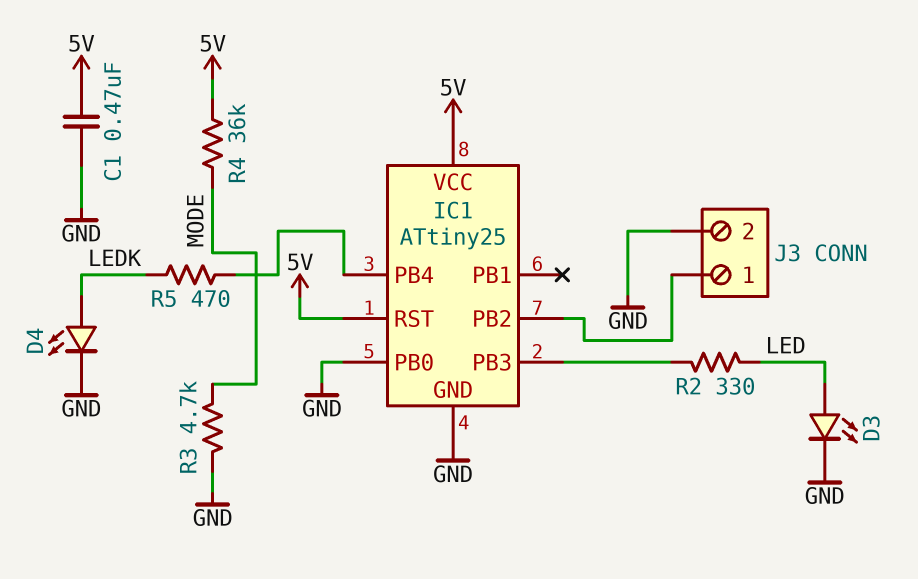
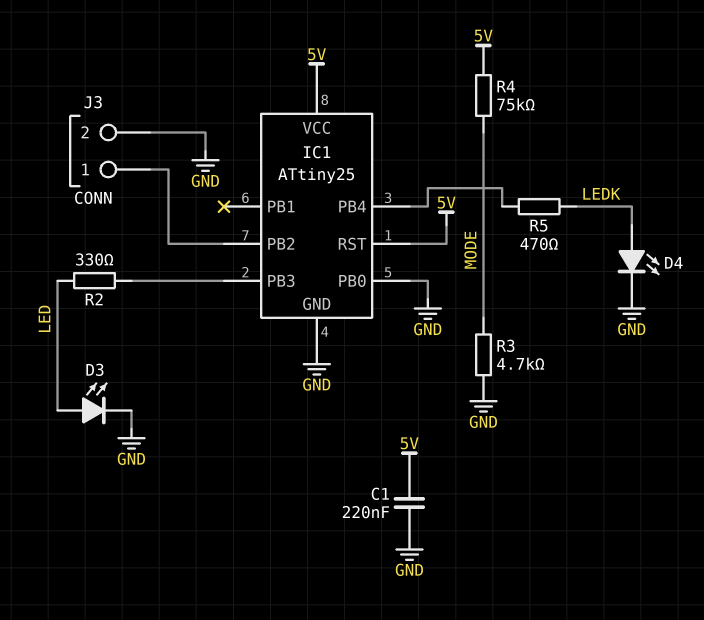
C1: 470nF (5V, GND) -> 220nF (5V, GND)
R4: 36k (5V, MODE) -> 75k (5V, MODE)

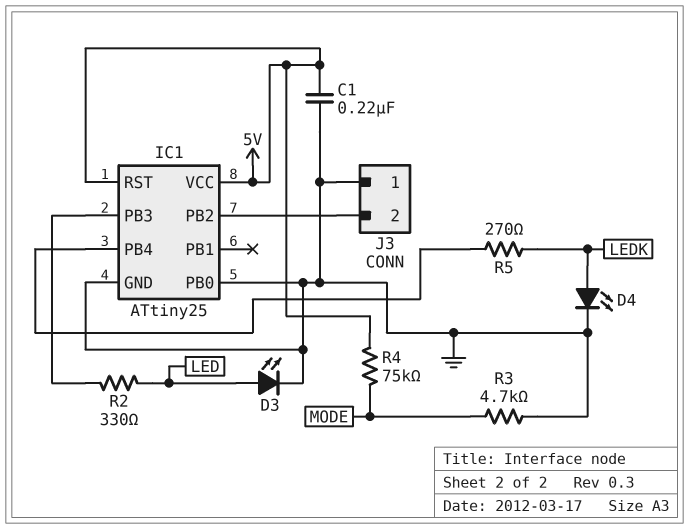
J3 pin 1: IC1/PB2 -> GND
J3 pin 2: GND -> IC1/PB2
R5: 470 (IC1/PB4, LEDK) -> 270 (IC1/PB4, LEDK)

